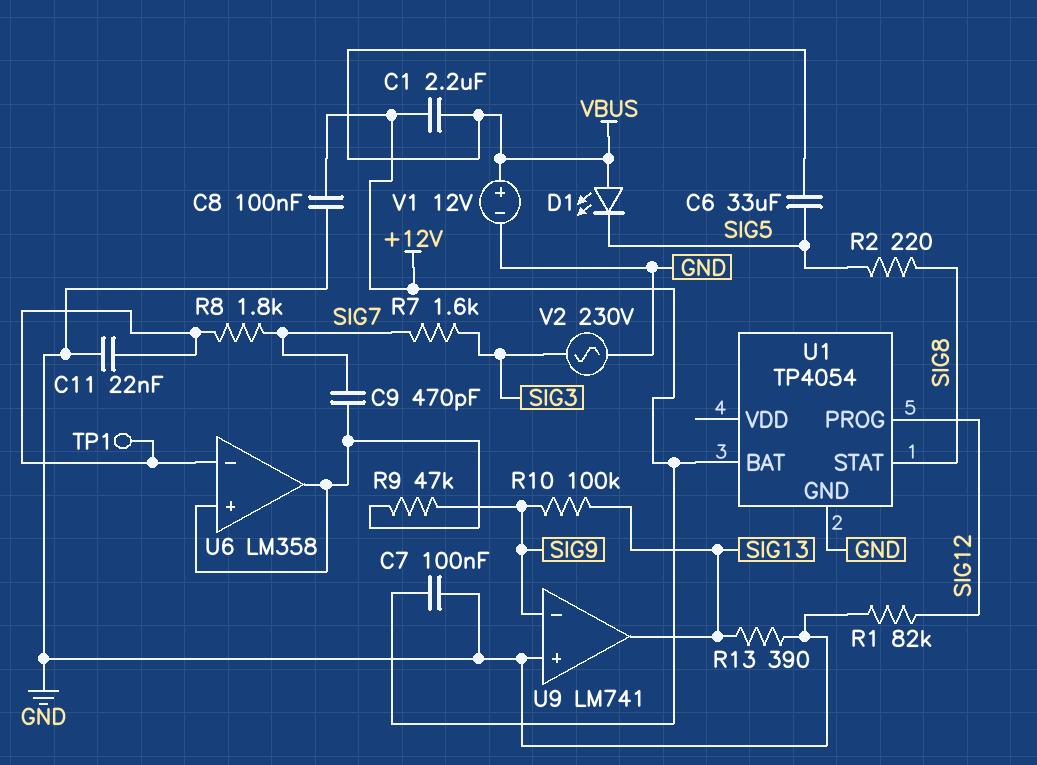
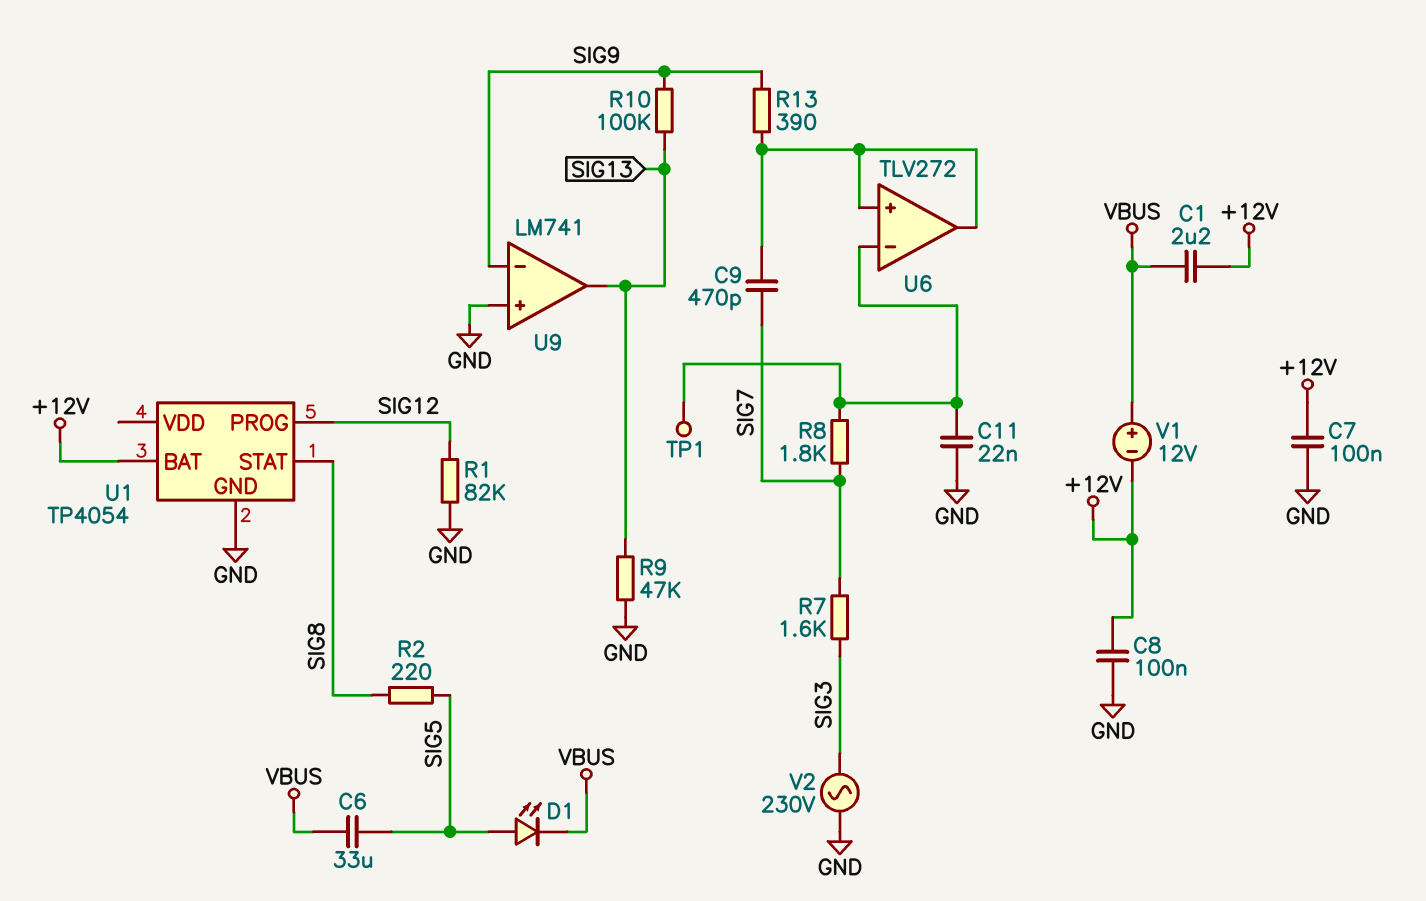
D1: LED (A VBUS, K SIG5) -> LED (A SIG5, K VBUS)
R9: 47k (SIG9, U6/in+) -> 47k (GND, SIG13)
R13: 390 (GND, SIG13) -> 390 (SIG9, U6/in+)
U6: LM358 -> TLV272
V1: 12V (plus VBUS, minus GND) -> 12V (plus VBUS, minus +12V)

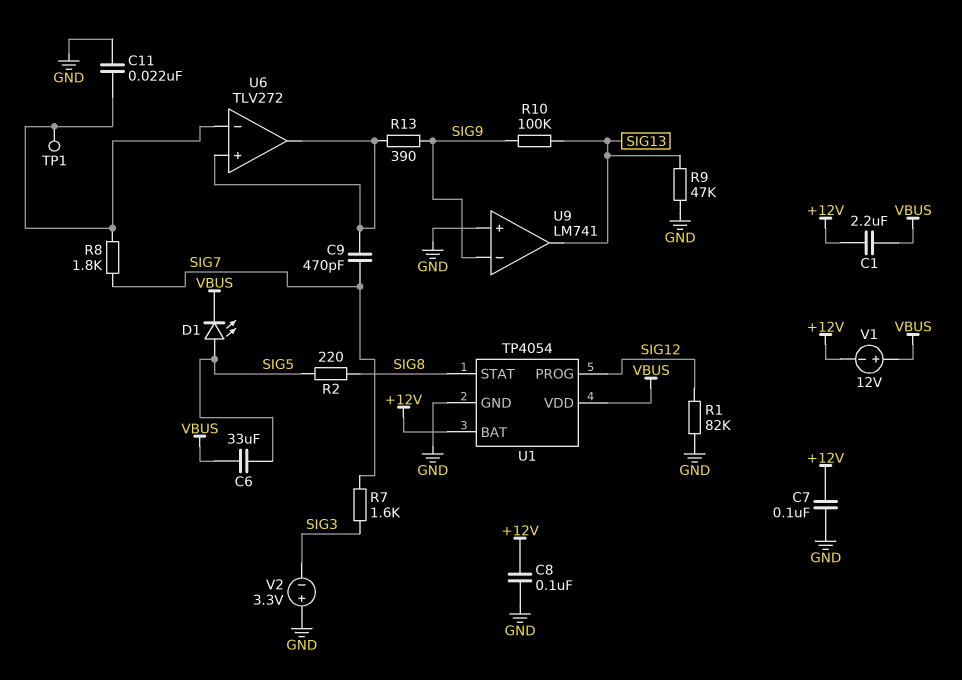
U1 pin VDD: none -> VBUS
V2: AC 230V (GND, SIG3) -> 3.3V (plus GND, minus SIG3)

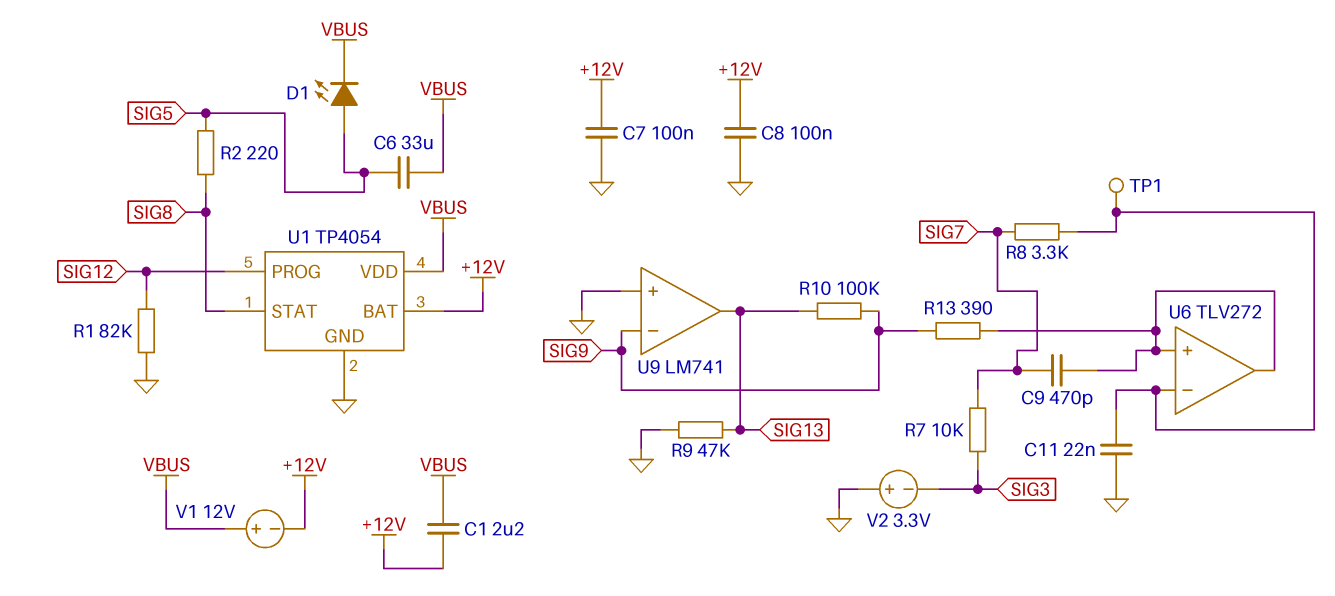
R7: 1.6k (SIG3, SIG7) -> 10k (SIG3, SIG7)
R8: 1.8k (SIG7, U6/in-) -> 3.3k (SIG7, U6/in-)

